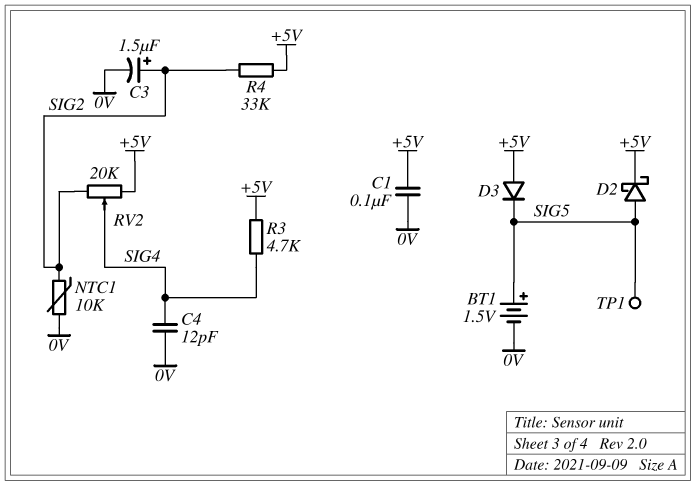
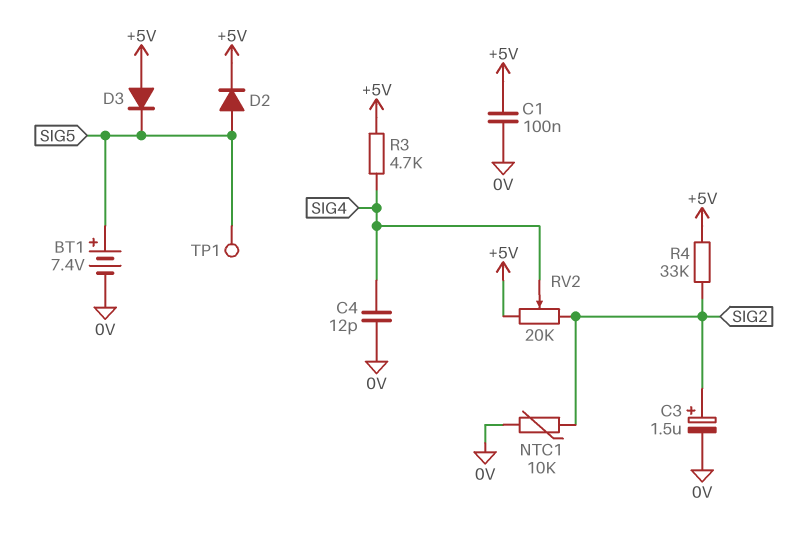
BT1: 1.5V (plus SIG5, minus 0V) -> 7.4V (plus SIG5, minus 0V)
D2: schottky (A SIG5, K +5V) -> diode (A SIG5, K +5V)

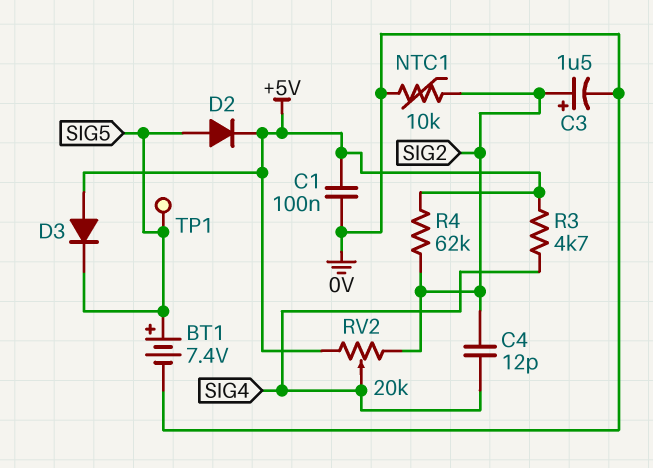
C4: 12pF (0V, SIG4) -> 12pF (SIG2, SIG4)
R4: 33k (+5V, SIG2) -> 62k (+5V, SIG2)

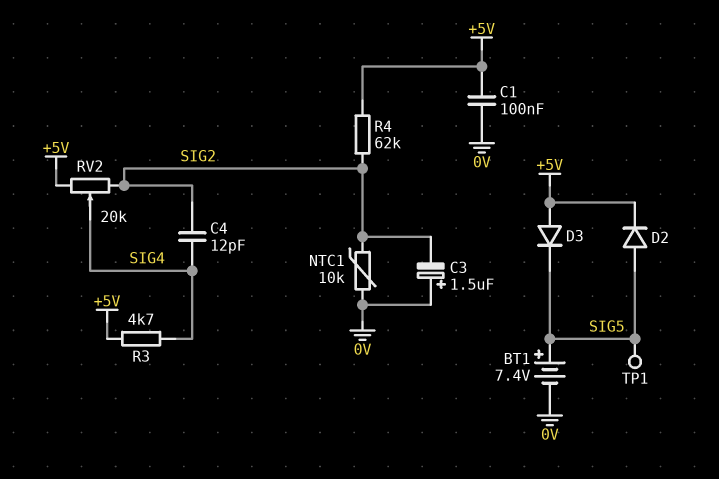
C3: 1.5uF (plus SIG2, minus 0V) -> 1.5uF (plus 0V, minus SIG2)

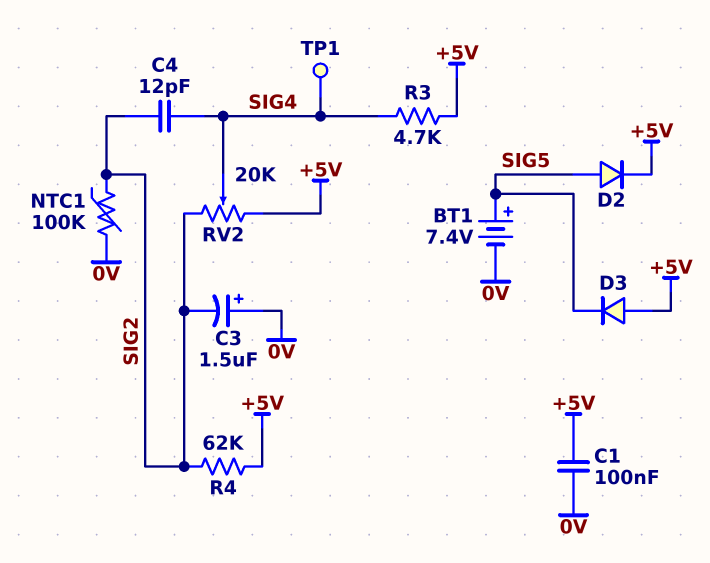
NTC1: 10k (0V, SIG2) -> 100k (0V, SIG2)
TP1: test point (SIG5) -> test point (SIG4)

